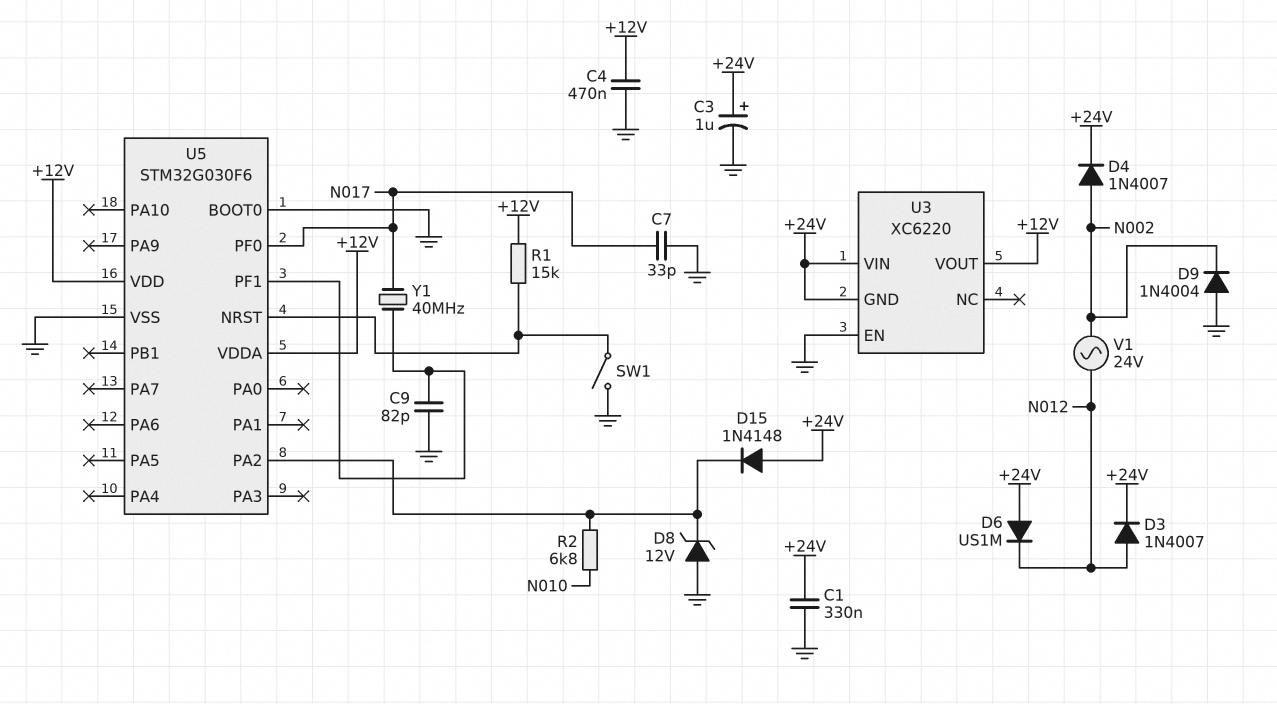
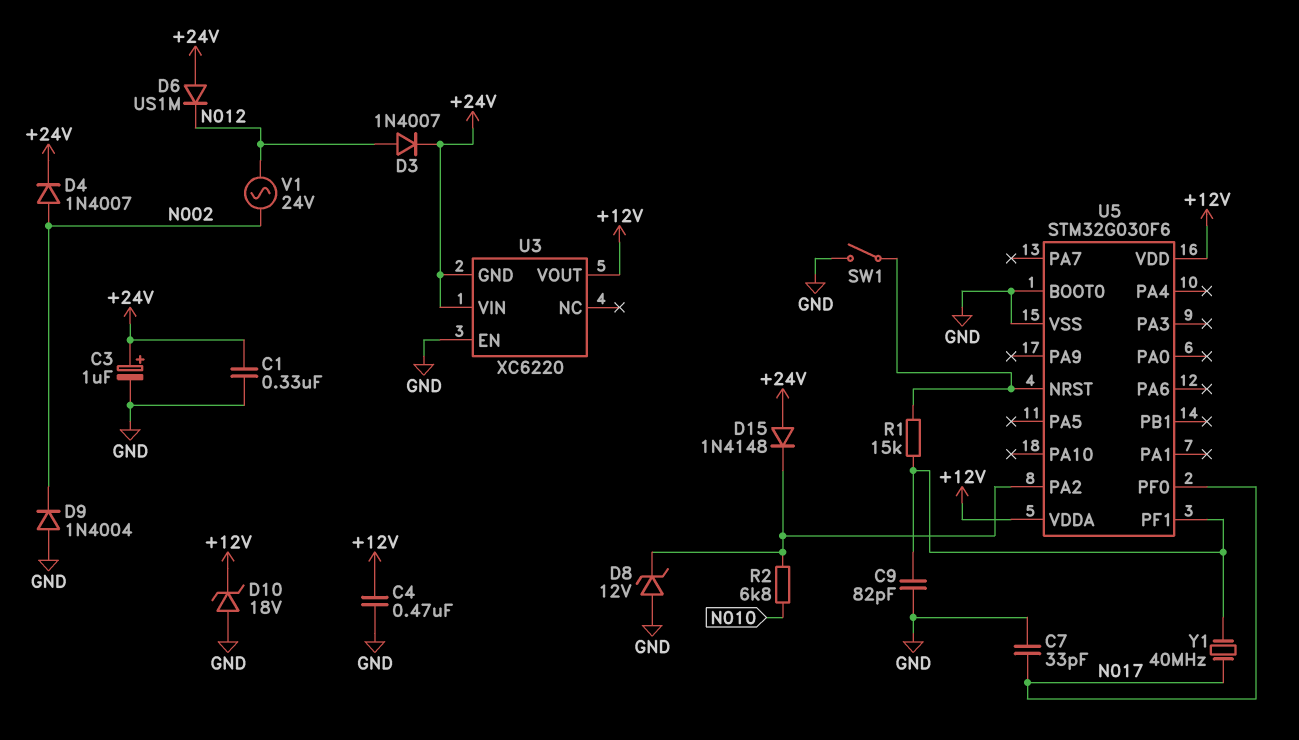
D10: none -> zener 18V (A GND, K +12V)
R1: 15k (+12V, U5/NRST) -> 15k (U5/NRST, U5/PF1)

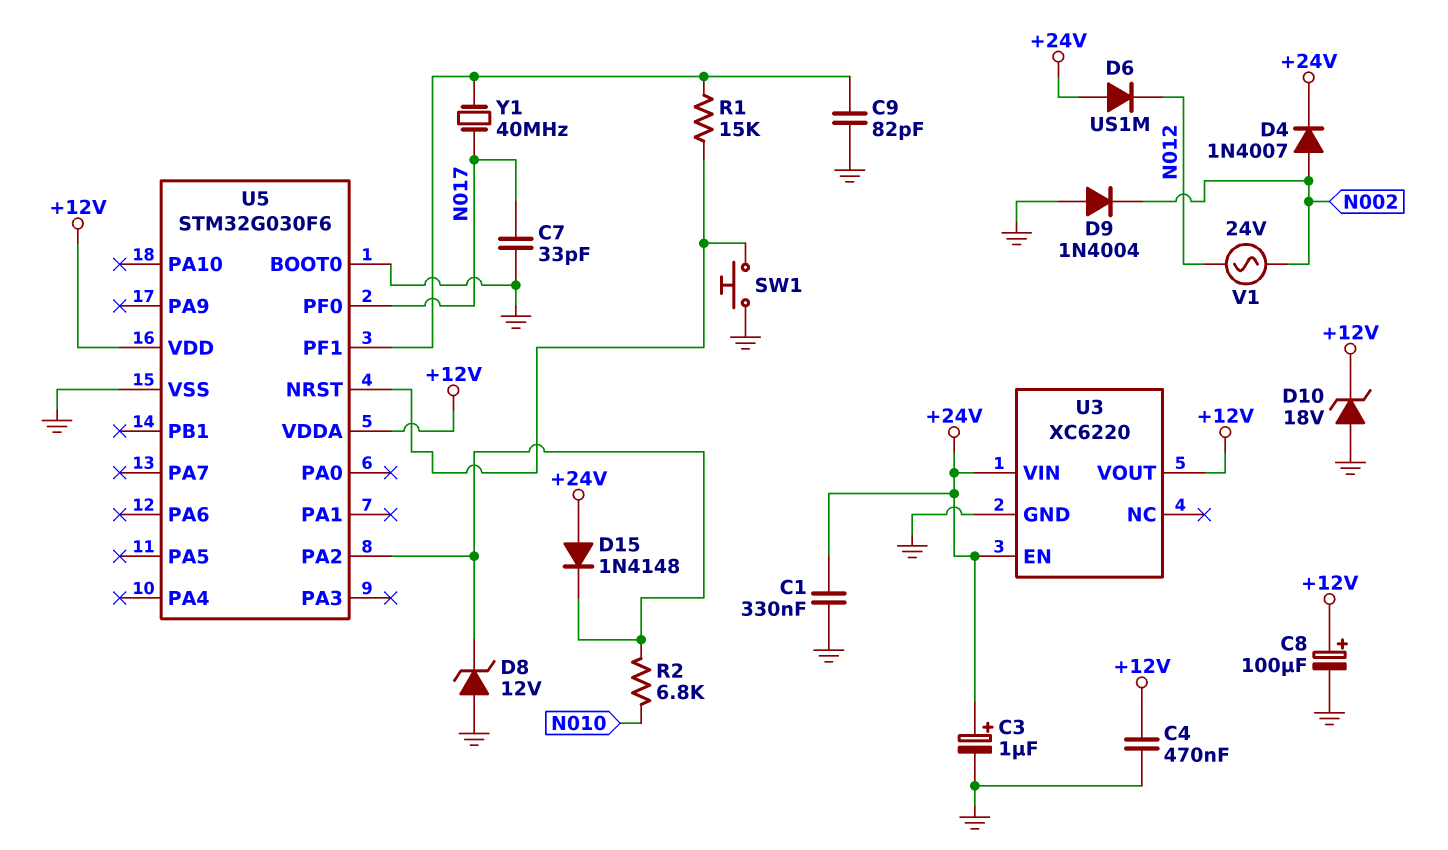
C8: none -> 100uF (plus +12V, minus GND)
D3: diode 1N4007 (A N012, K +24V) -> none
SW1: switch (GND, U5/NRST) -> button (GND, U5/NRST)
U3 pin EN: GND -> +24V
U3 pin GND: +24V -> GND

